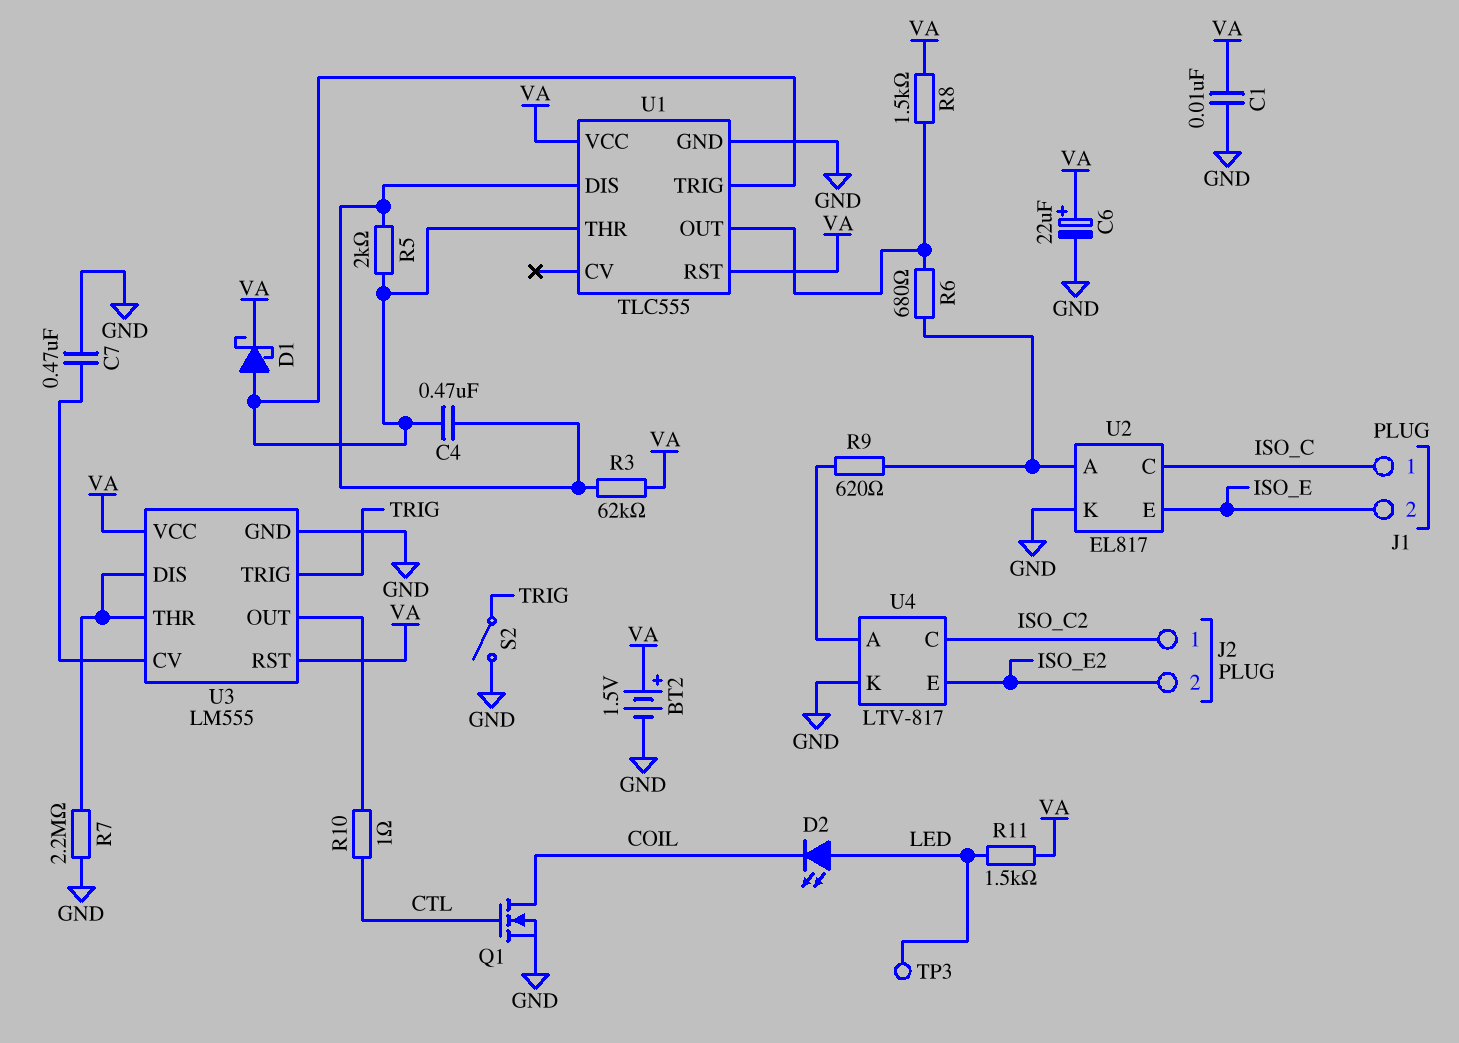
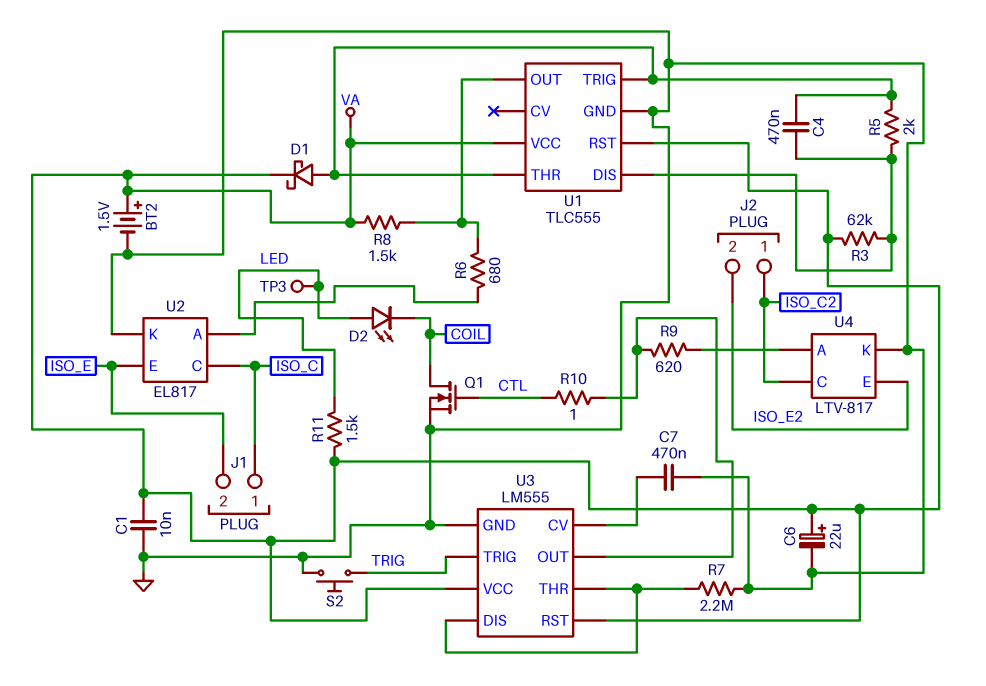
R9: 620 (U2/A, U4/A) -> 620 (U3/OUT, U4/A)
S2: switch (GND, TRIG) -> button (GND, TRIG)

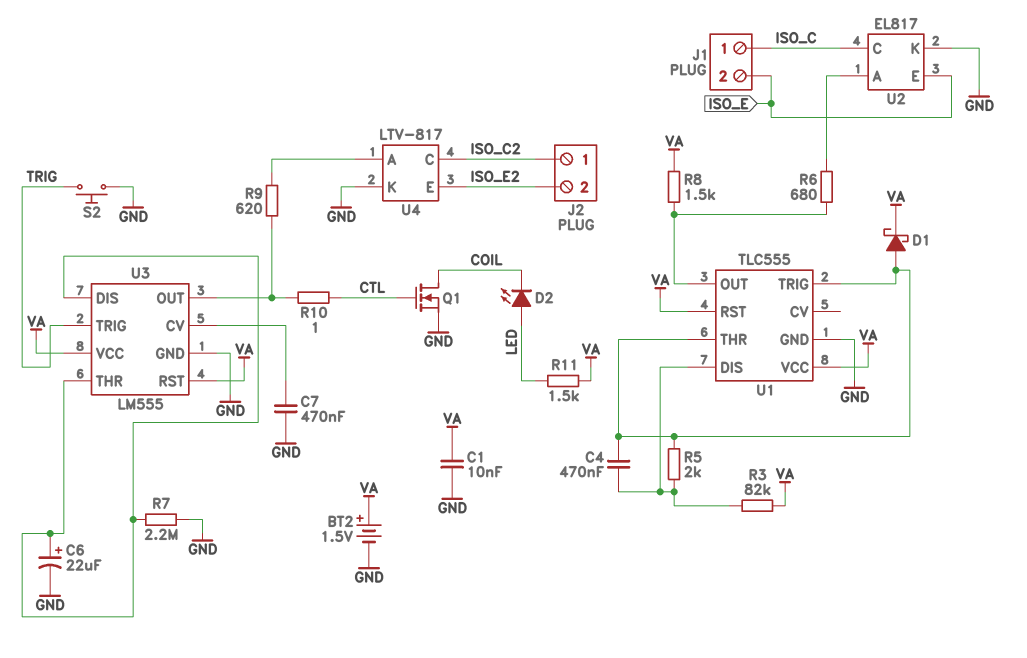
C6: 22uF (plus VA, minus GND) -> 22uF (plus U3/DIS, minus GND)
R3: 62k (U1/DIS, VA) -> 82k (U1/DIS, VA)
TP3: test point (LED) -> none

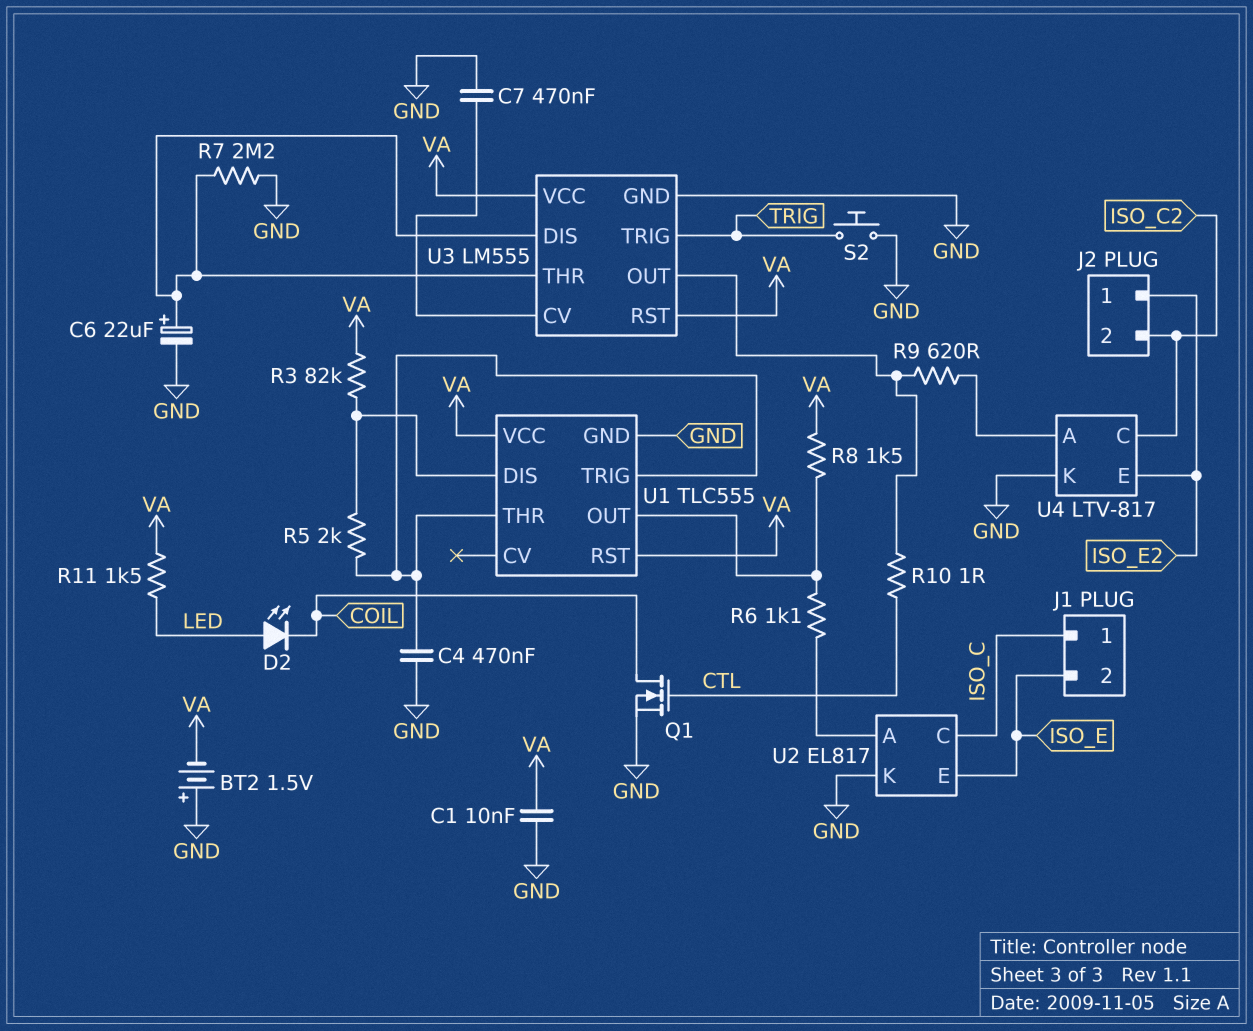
BT2: 1.5V (plus VA, minus GND) -> 1.5V (plus GND, minus VA)
C4: 470nF (U1/DIS, U1/THR) -> 470nF (GND, U1/THR)
D1: schottky (A U1/THR, K VA) -> none
J2 pin 1: ISO_C2 -> ISO_E2
J2 pin 2: ISO_E2 -> ISO_C2
R6: 680 (U1/OUT, U2/A) -> 1.1k (U1/OUT, U2/A)

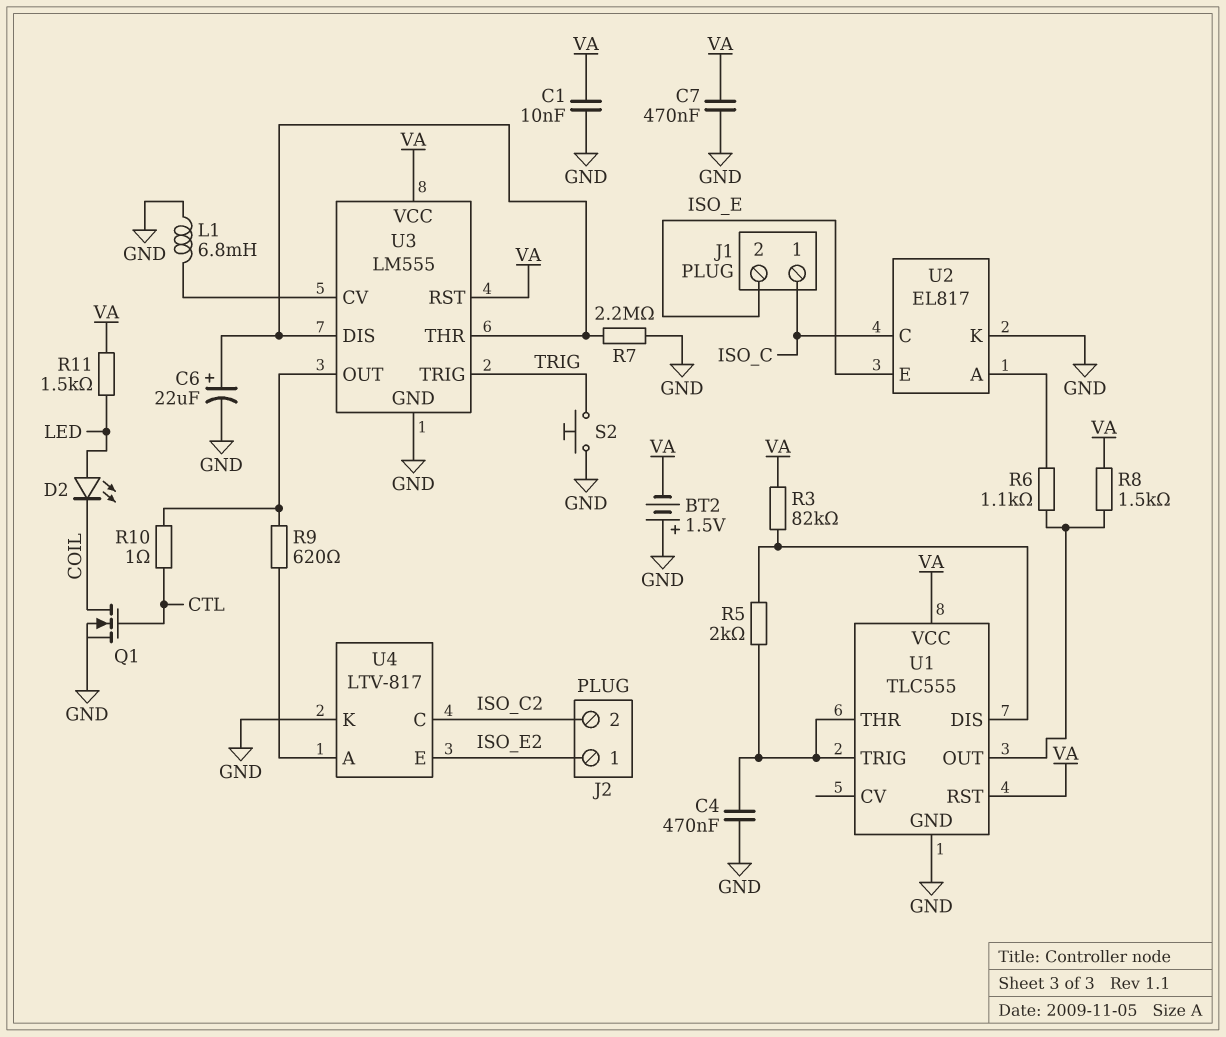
C7: 470nF (GND, U3/CV) -> 470nF (GND, VA)
L1: none -> 6.8mH (GND, U3/CV)

